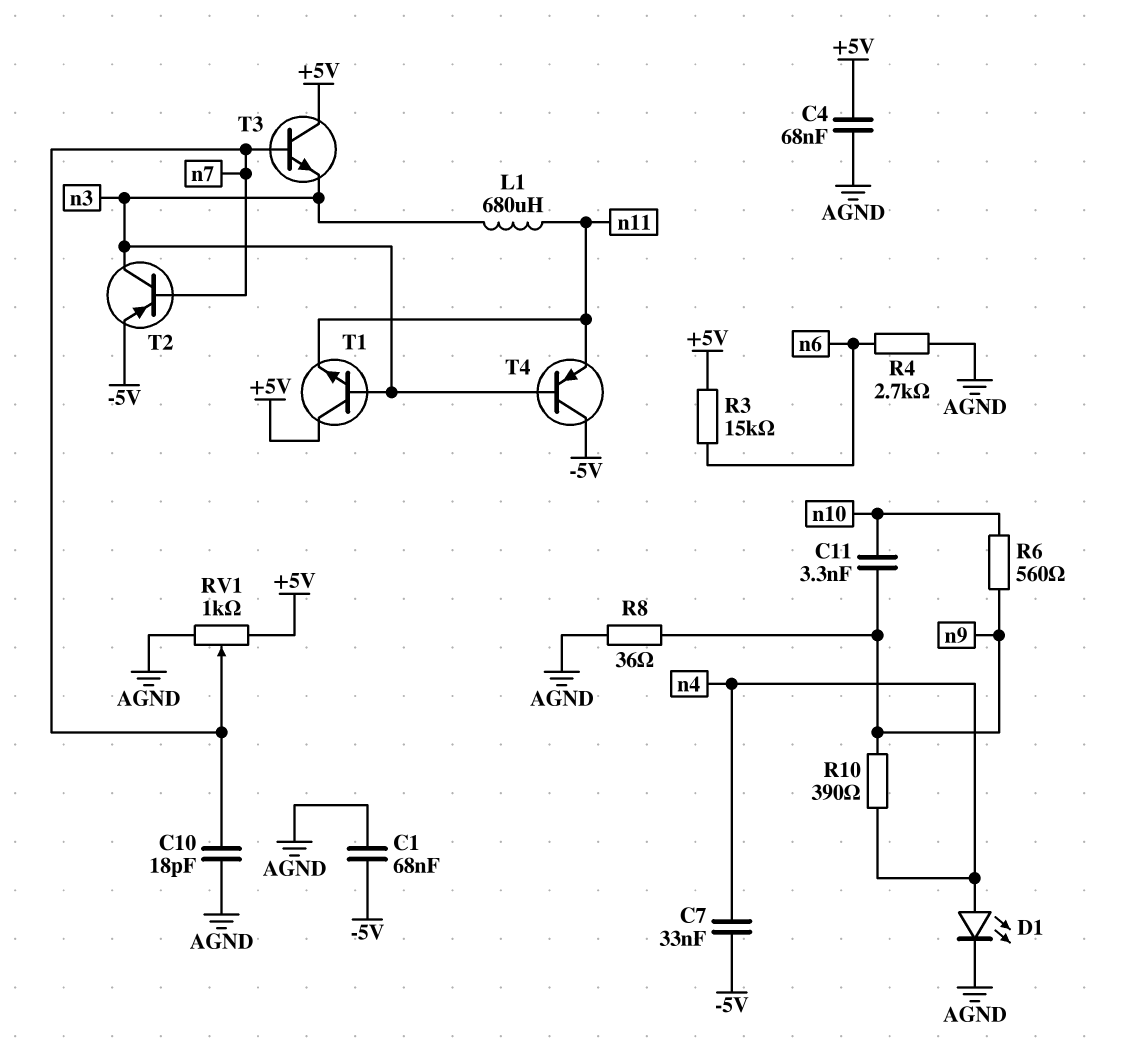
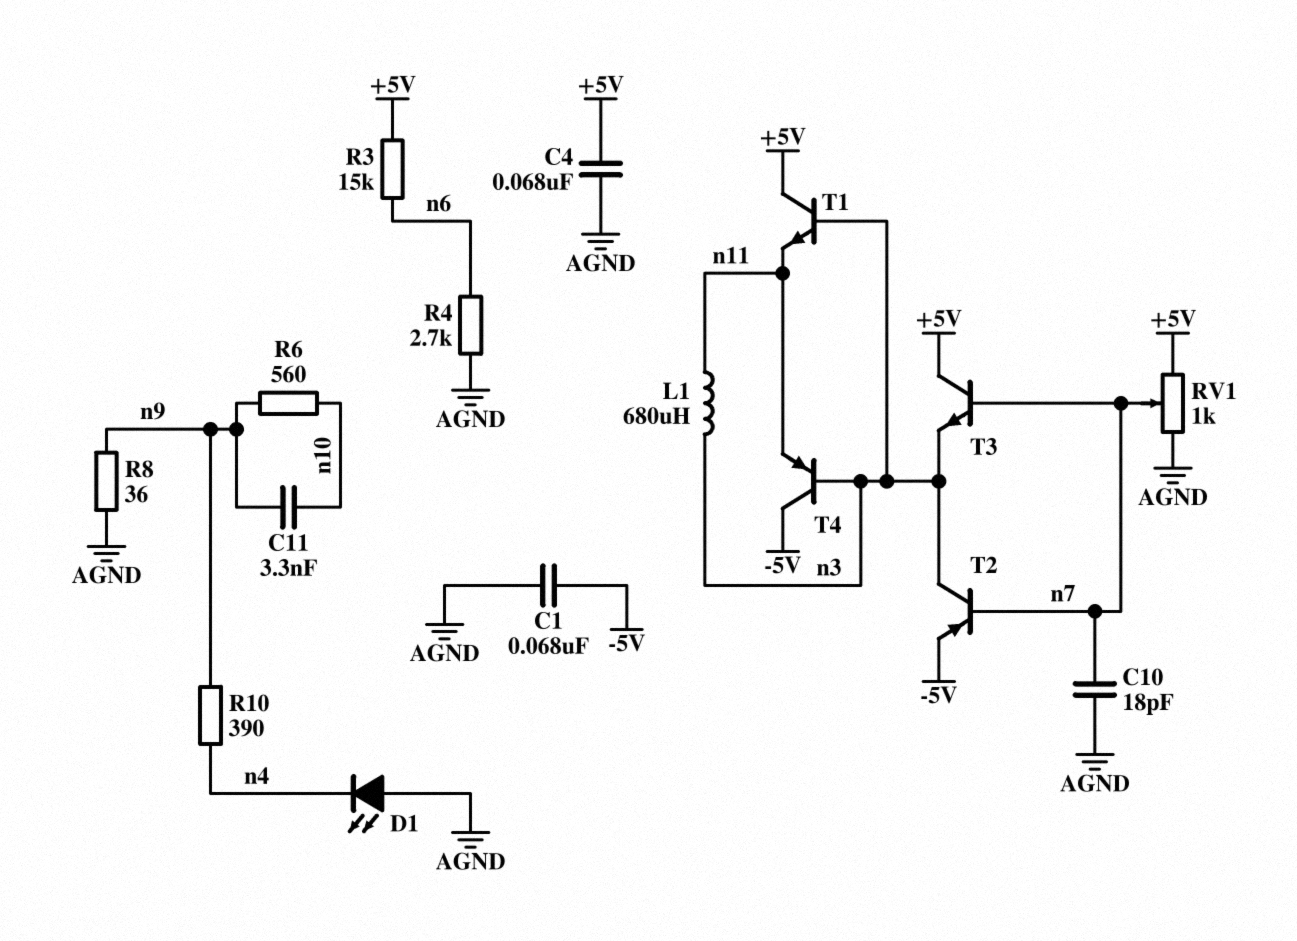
C7: 33nF (-5V, n4) -> none
D1: LED (A n4, K AGND) -> LED (A AGND, K n4)

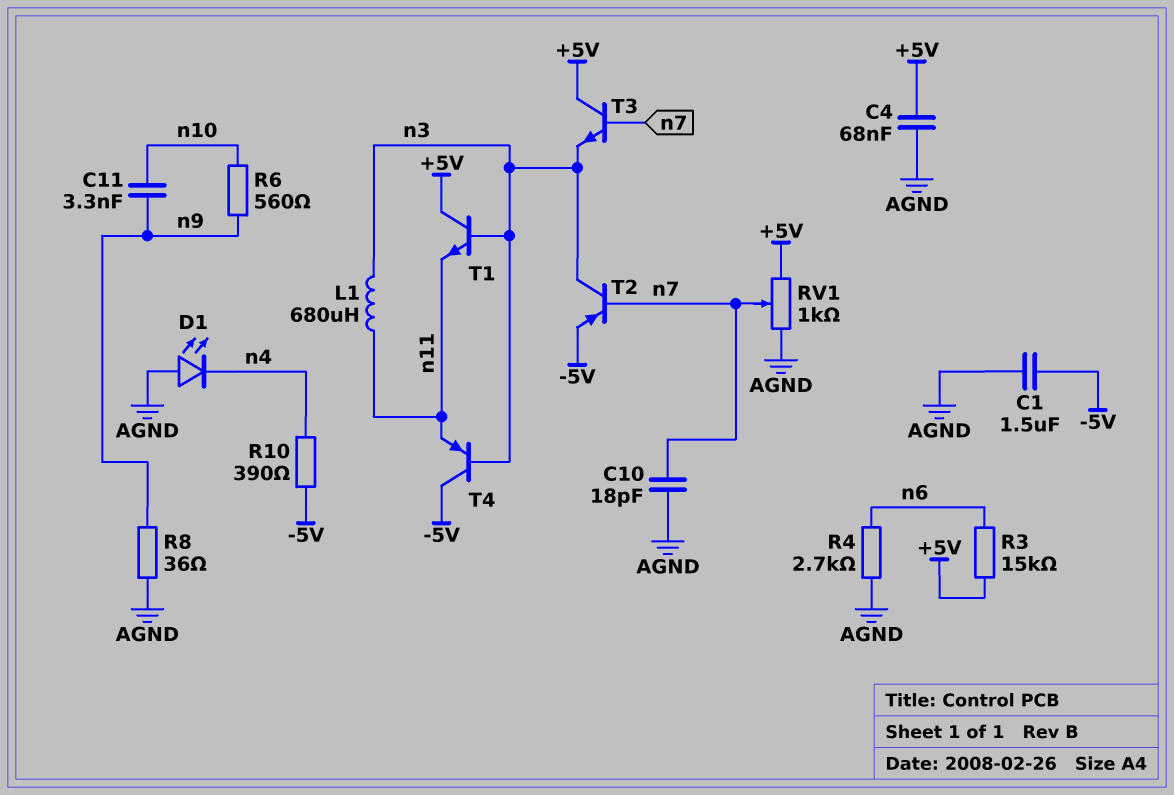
C1: 68nF (-5V, AGND) -> 1.5uF (-5V, AGND)
R10: 390 (n4, n9) -> 390 (-5V, n4)

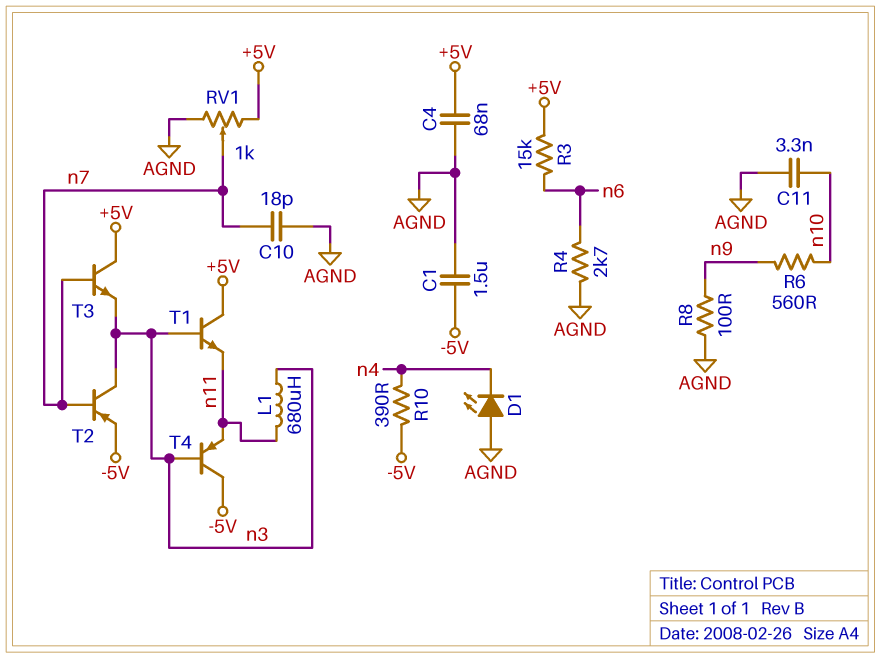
C11: 3.3nF (n9, n10) -> 3.3nF (AGND, n10)
R8: 36 (AGND, n9) -> 100 (AGND, n9)

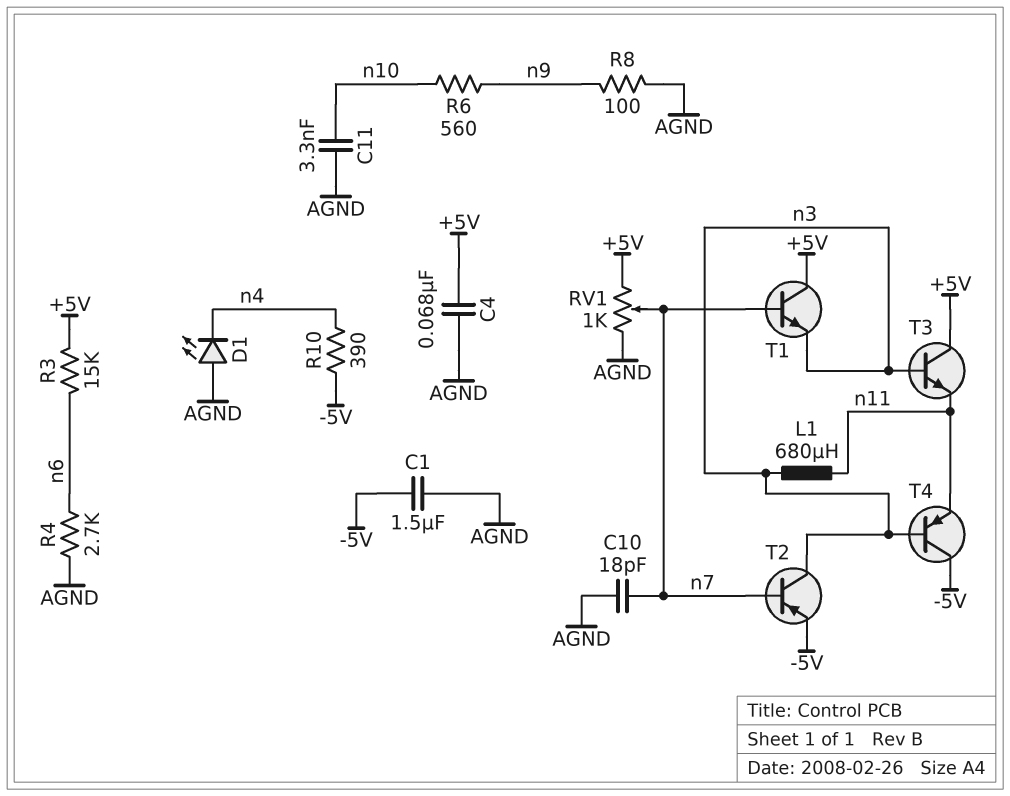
T1: NPN (B n3, C +5V, E n11) -> NPN (B n7, C +5V, E n3)
T3: NPN (B n7, C +5V, E n3) -> NPN (B n3, C +5V, E n11)

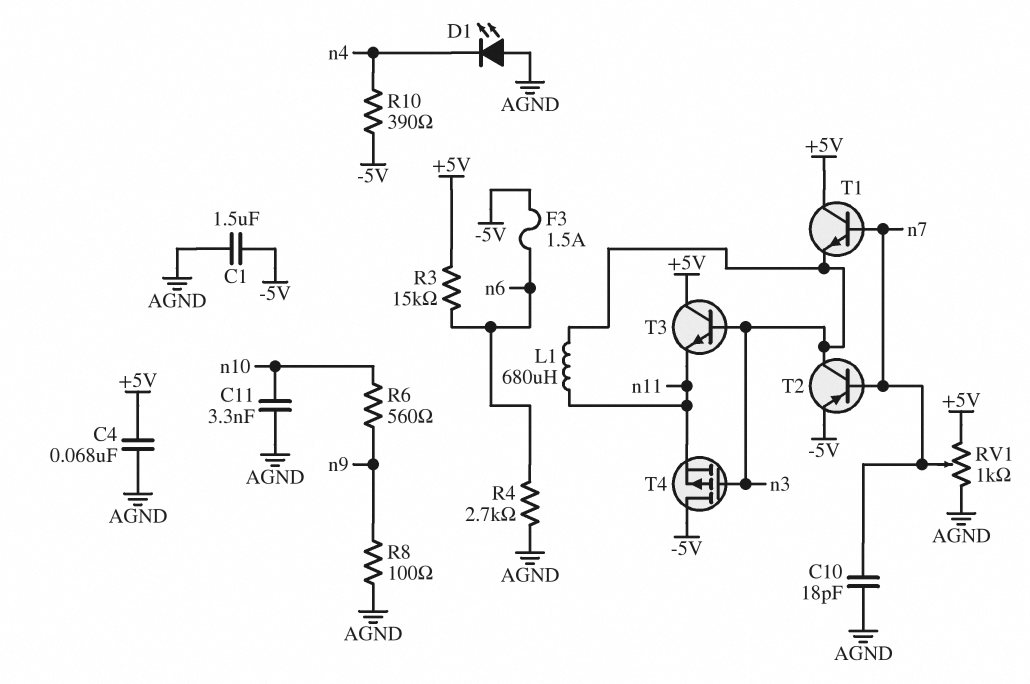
F3: none -> 1.5A (-5V, n6)
T4: PNP (B n3, C -5V, E n11) -> PMOS (G n3, D -5V, S n11)

